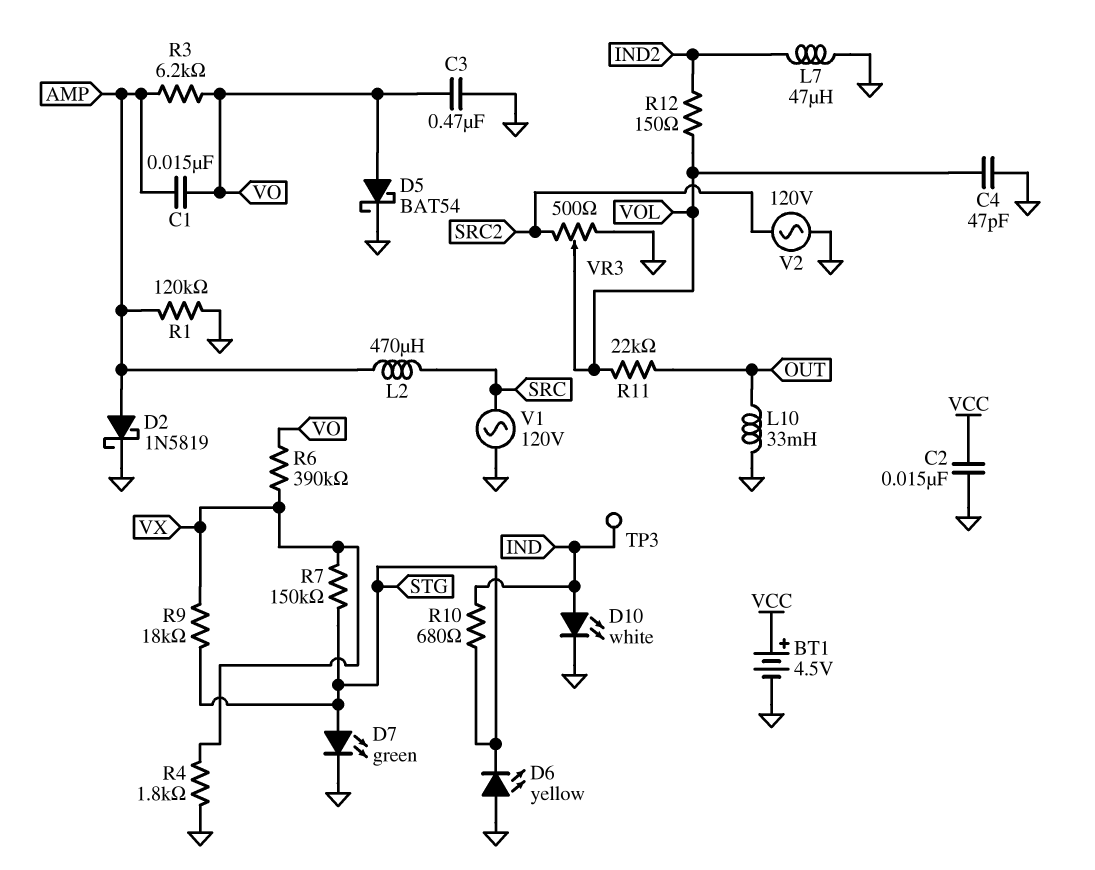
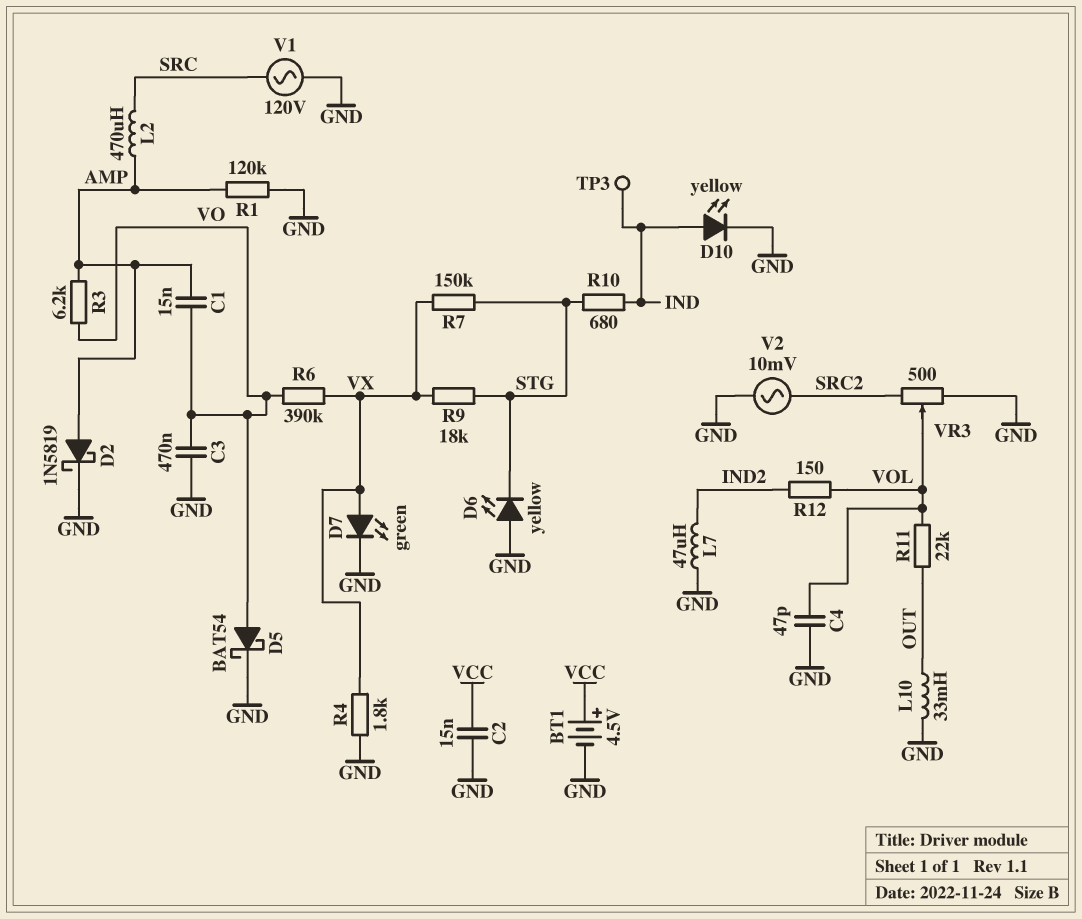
D7: LED green (A STG, K GND) -> LED green (A VX, K GND)
D10: LED white (A IND, K GND) -> LED yellow (A IND, K GND)
V2: AC 120V (GND, SRC2) -> AC 10mV (GND, SRC2)

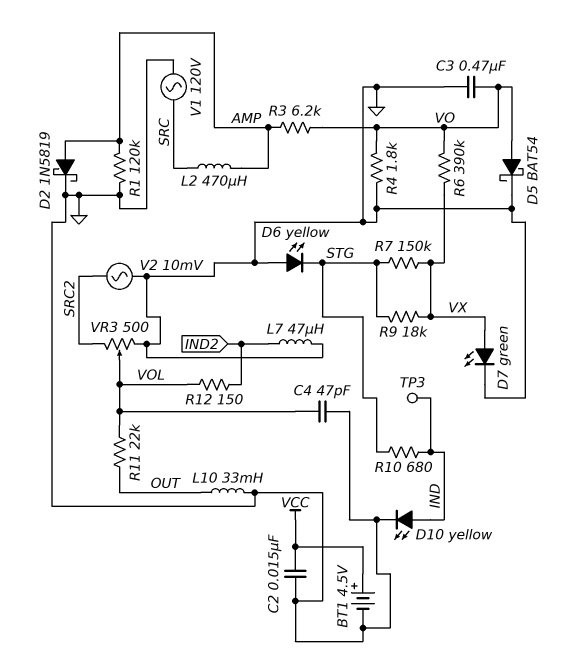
C1: 15nF (AMP, VO) -> none
R4: 1.8k (GND, VX) -> 1.8k (GND, VO)

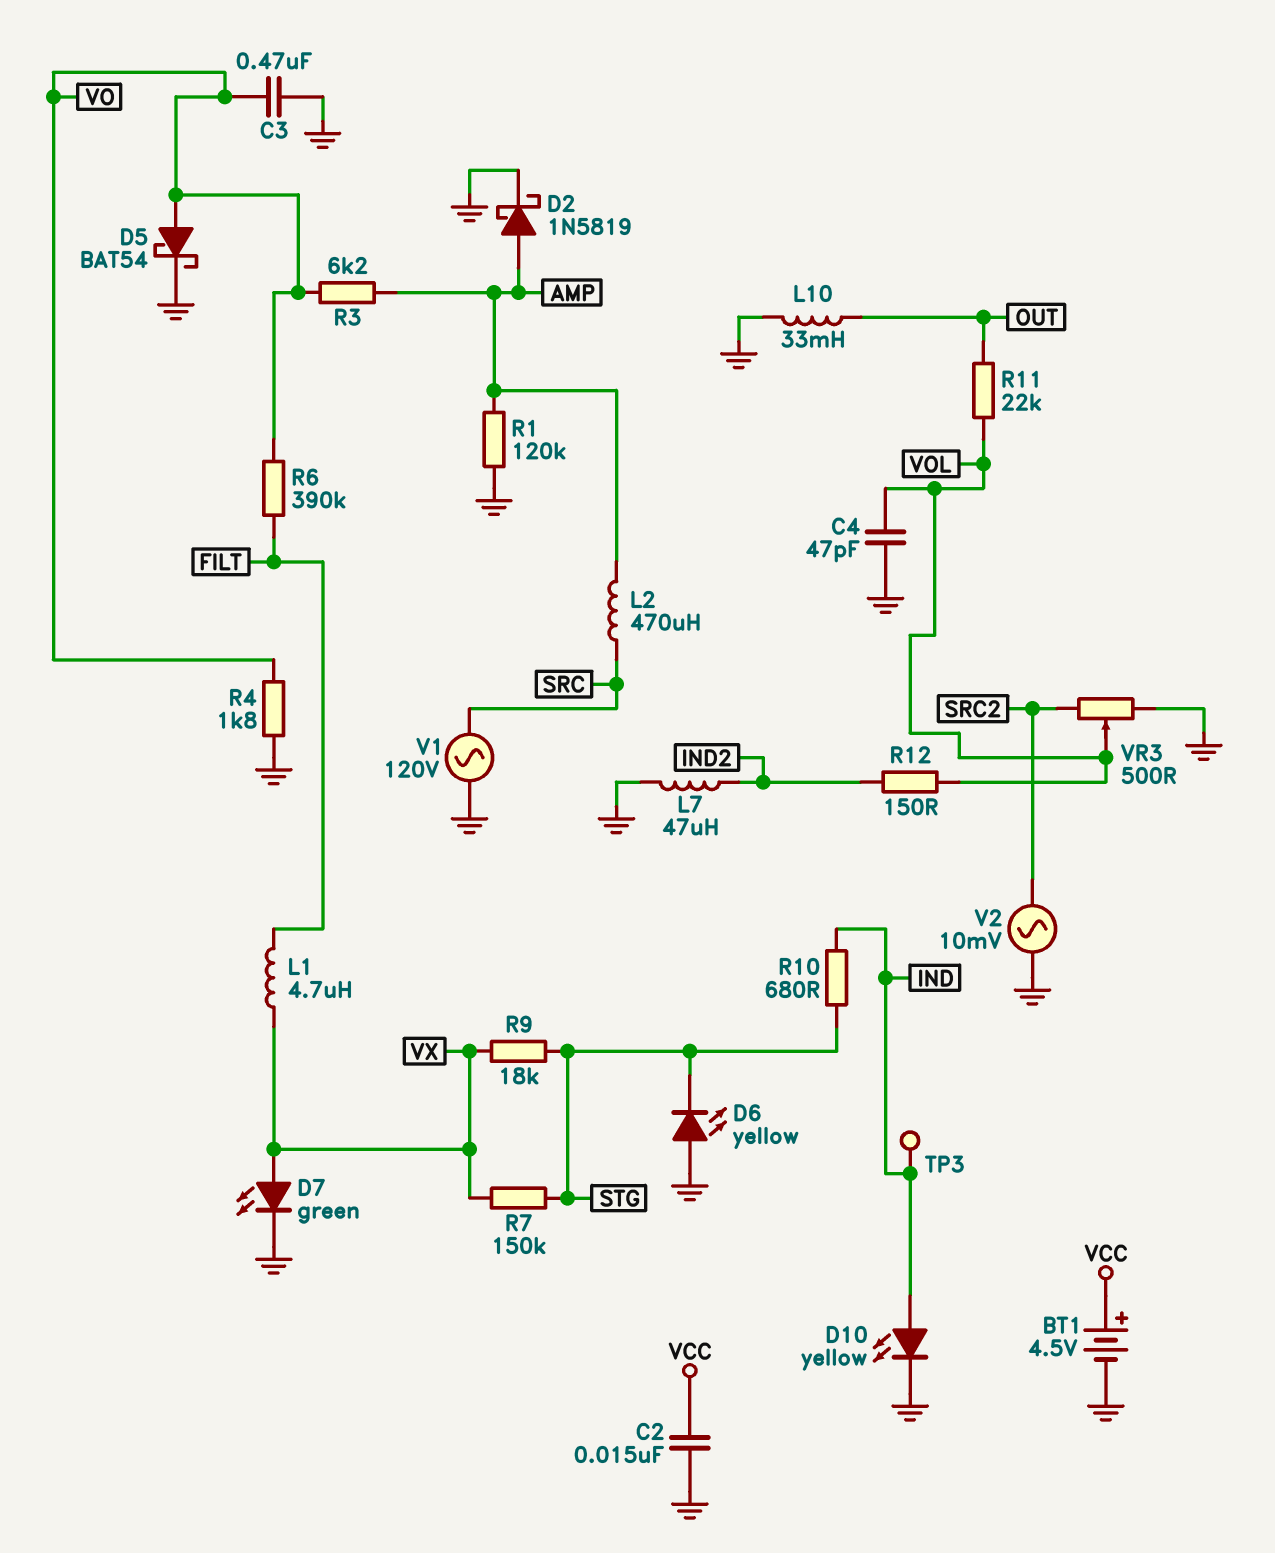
L1: none -> 4.7uH (FILT, VX)
R6: 390k (VO, VX) -> 390k (FILT, VO)

